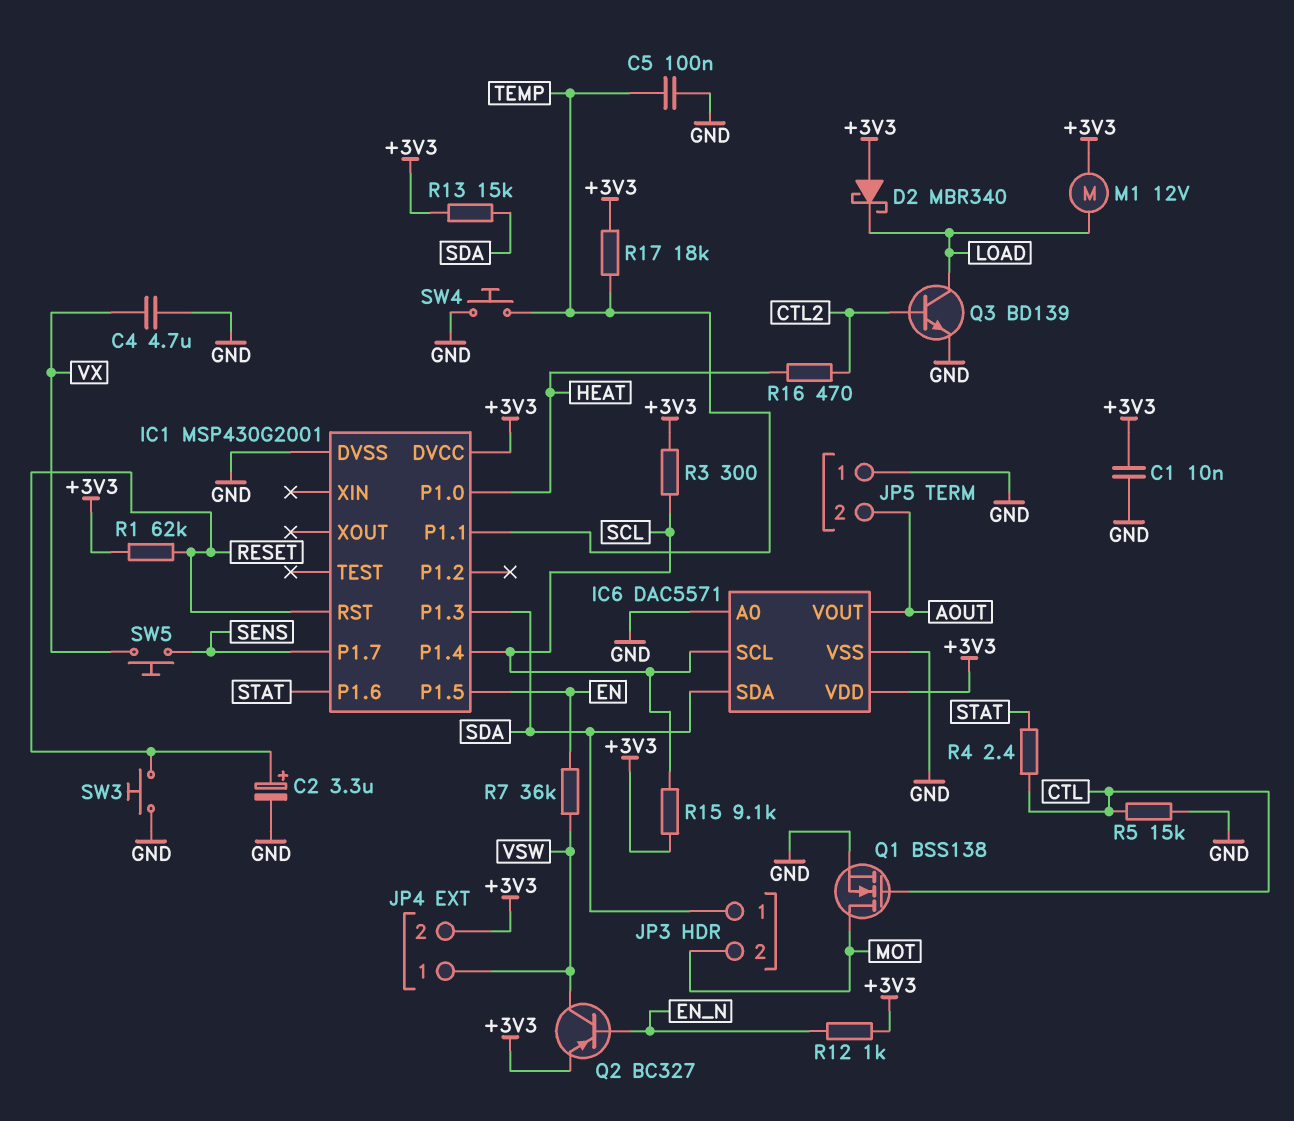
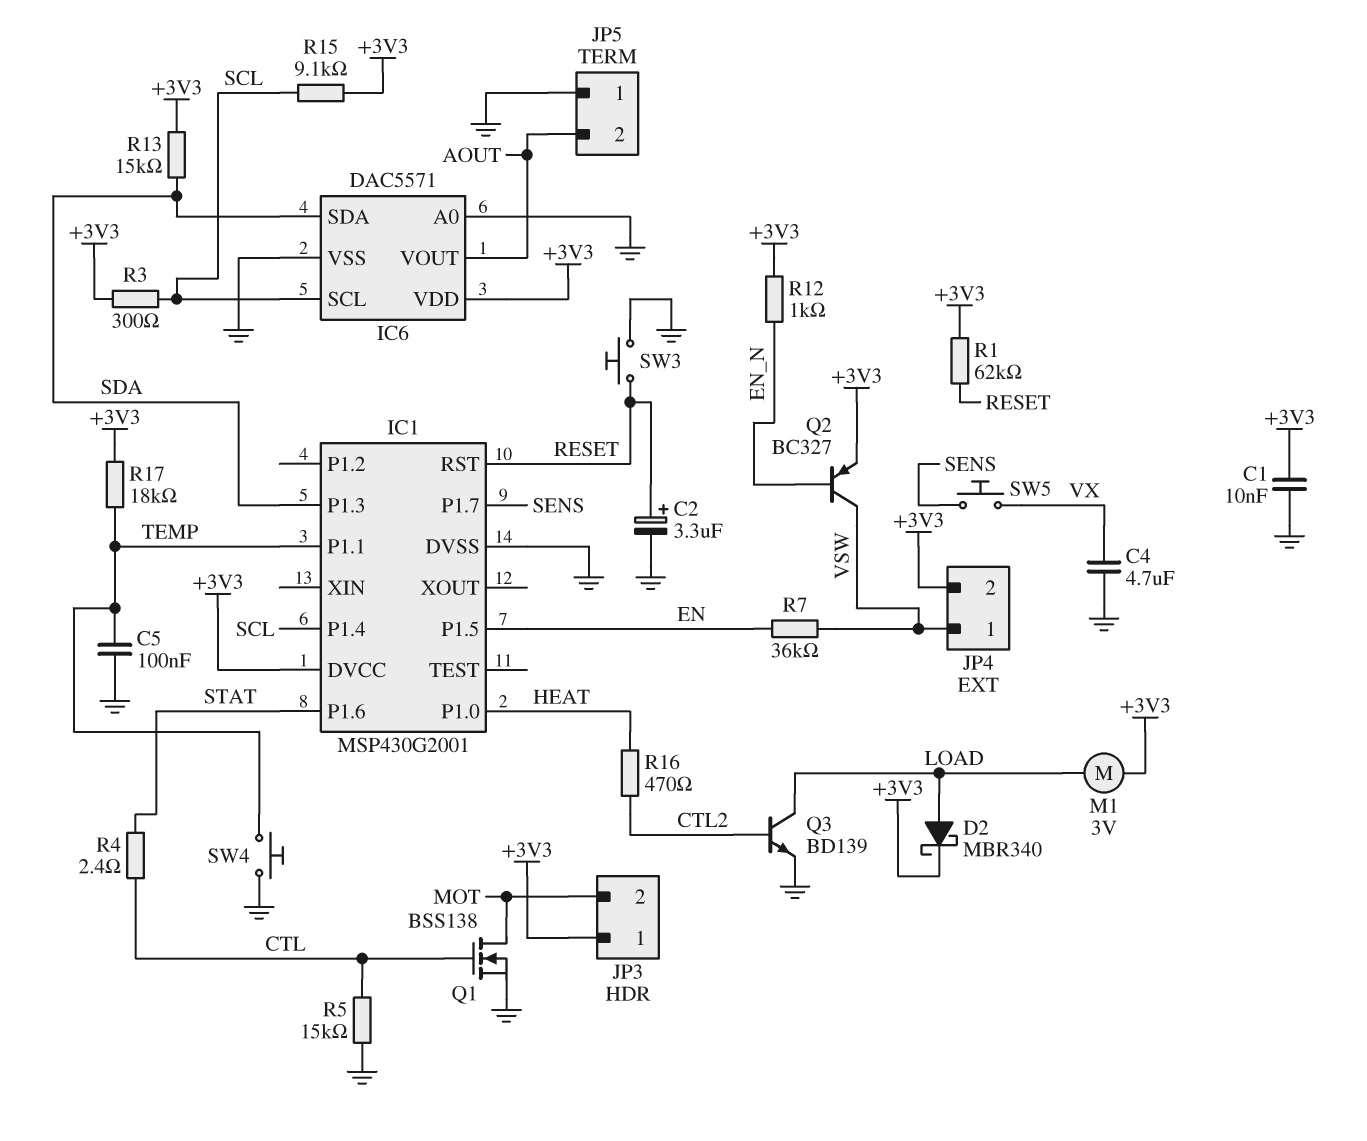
D2: schottky MBR340 (A +3V3, K LOAD) -> schottky MBR340 (A LOAD, K +3V3)
JP3 pin 1: SDA -> +3V3
M1: motor 12V (+3V3, LOAD) -> motor 3V (+3V3, LOAD)

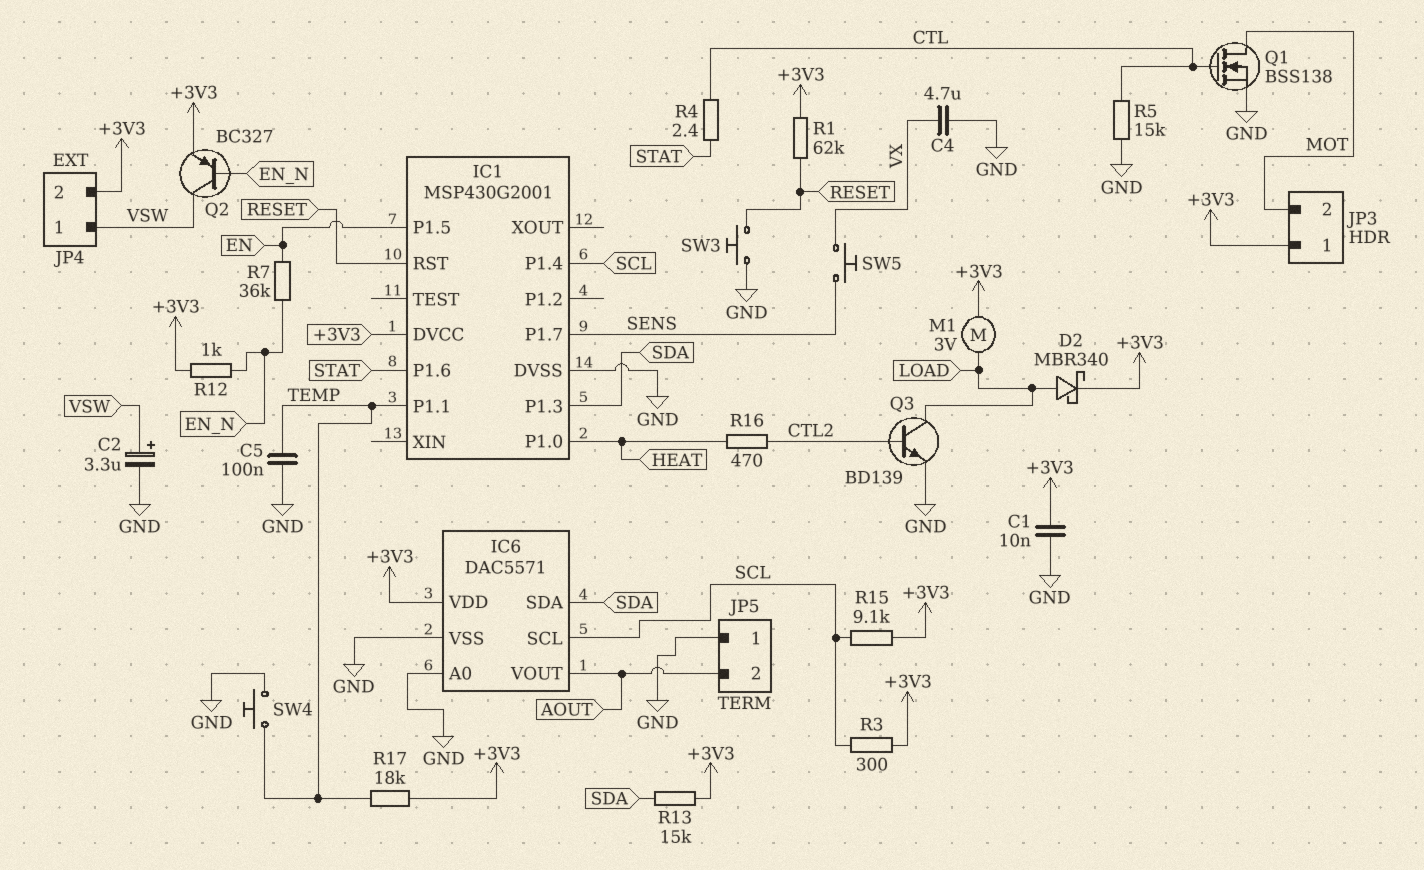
C2: 3.3uF (plus RESET, minus GND) -> 3.3uF (plus VSW, minus GND)
R7: 36k (EN, VSW) -> 36k (EN, EN_N)

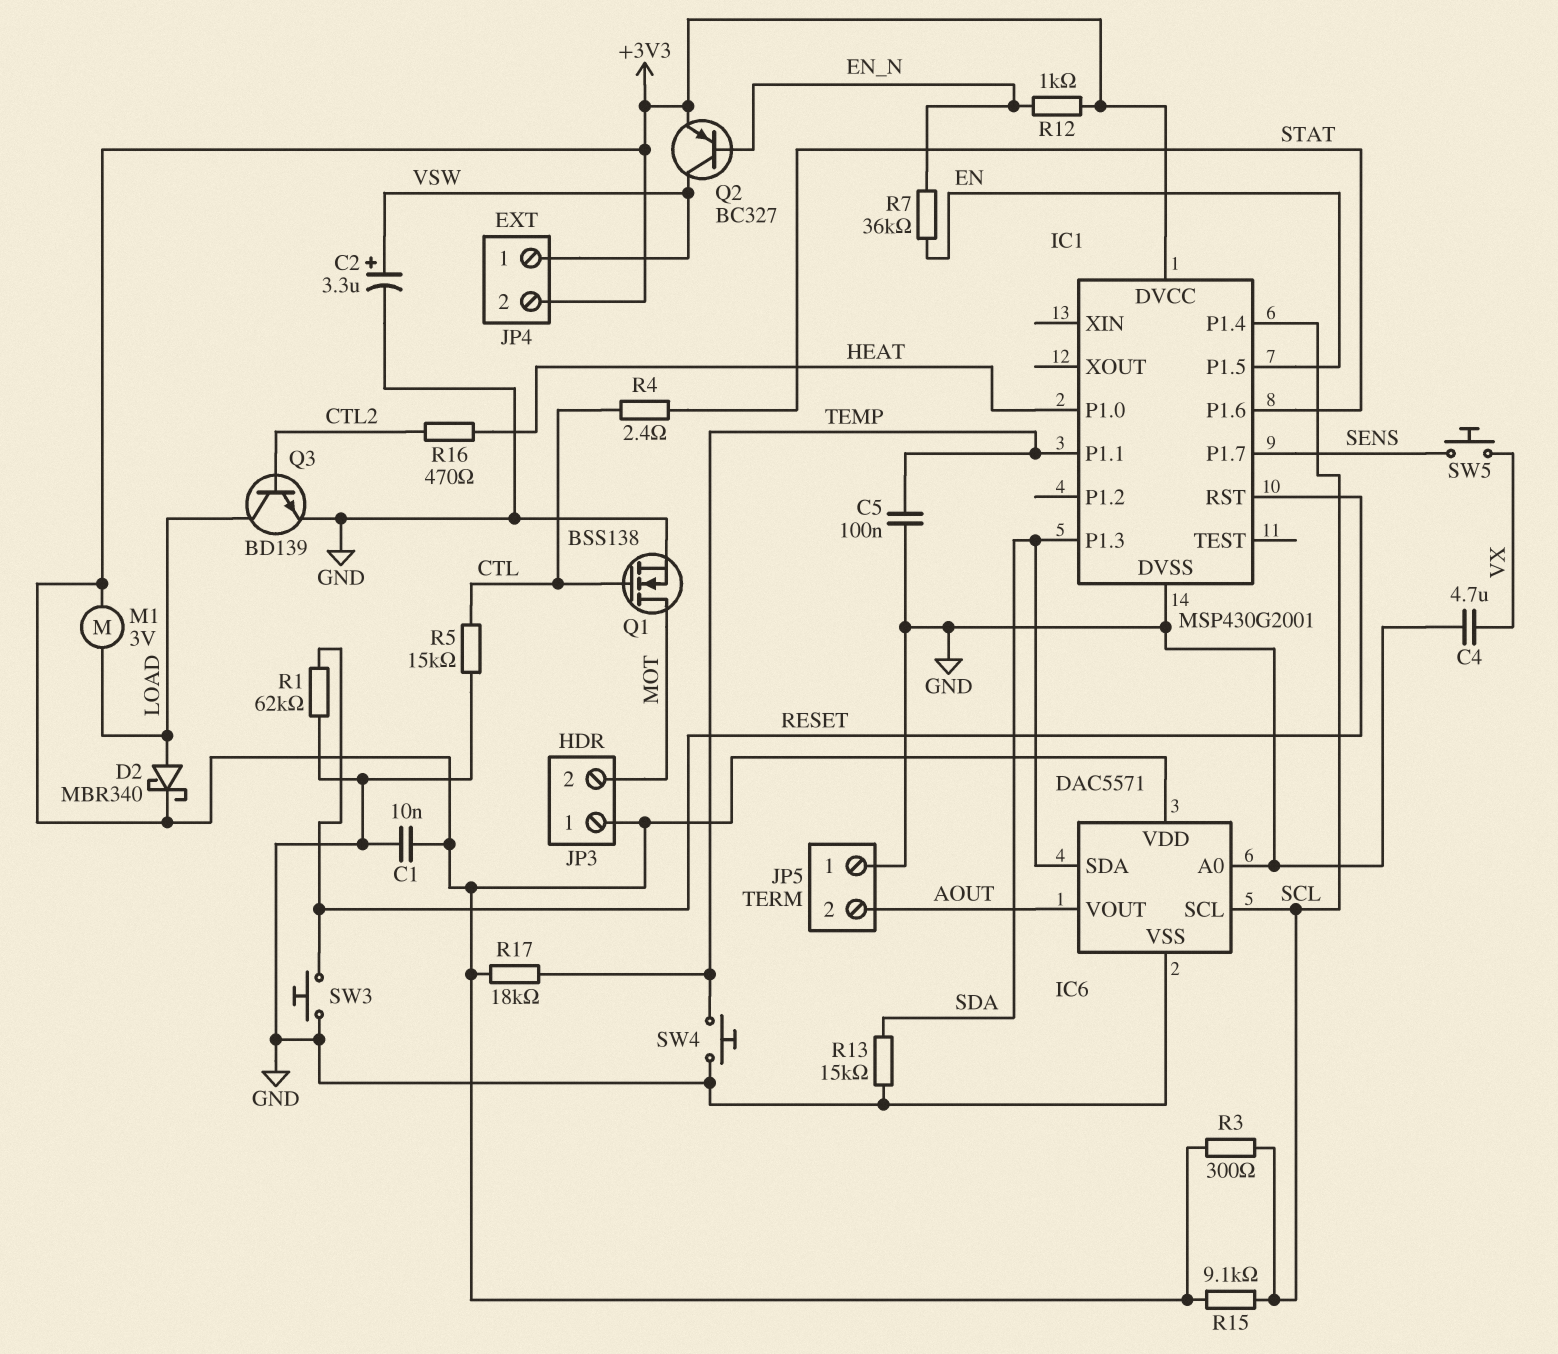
R1: 62k (+3V3, RESET) -> 62k (GND, RESET)
R13: 15k (+3V3, SDA) -> 15k (GND, SDA)

